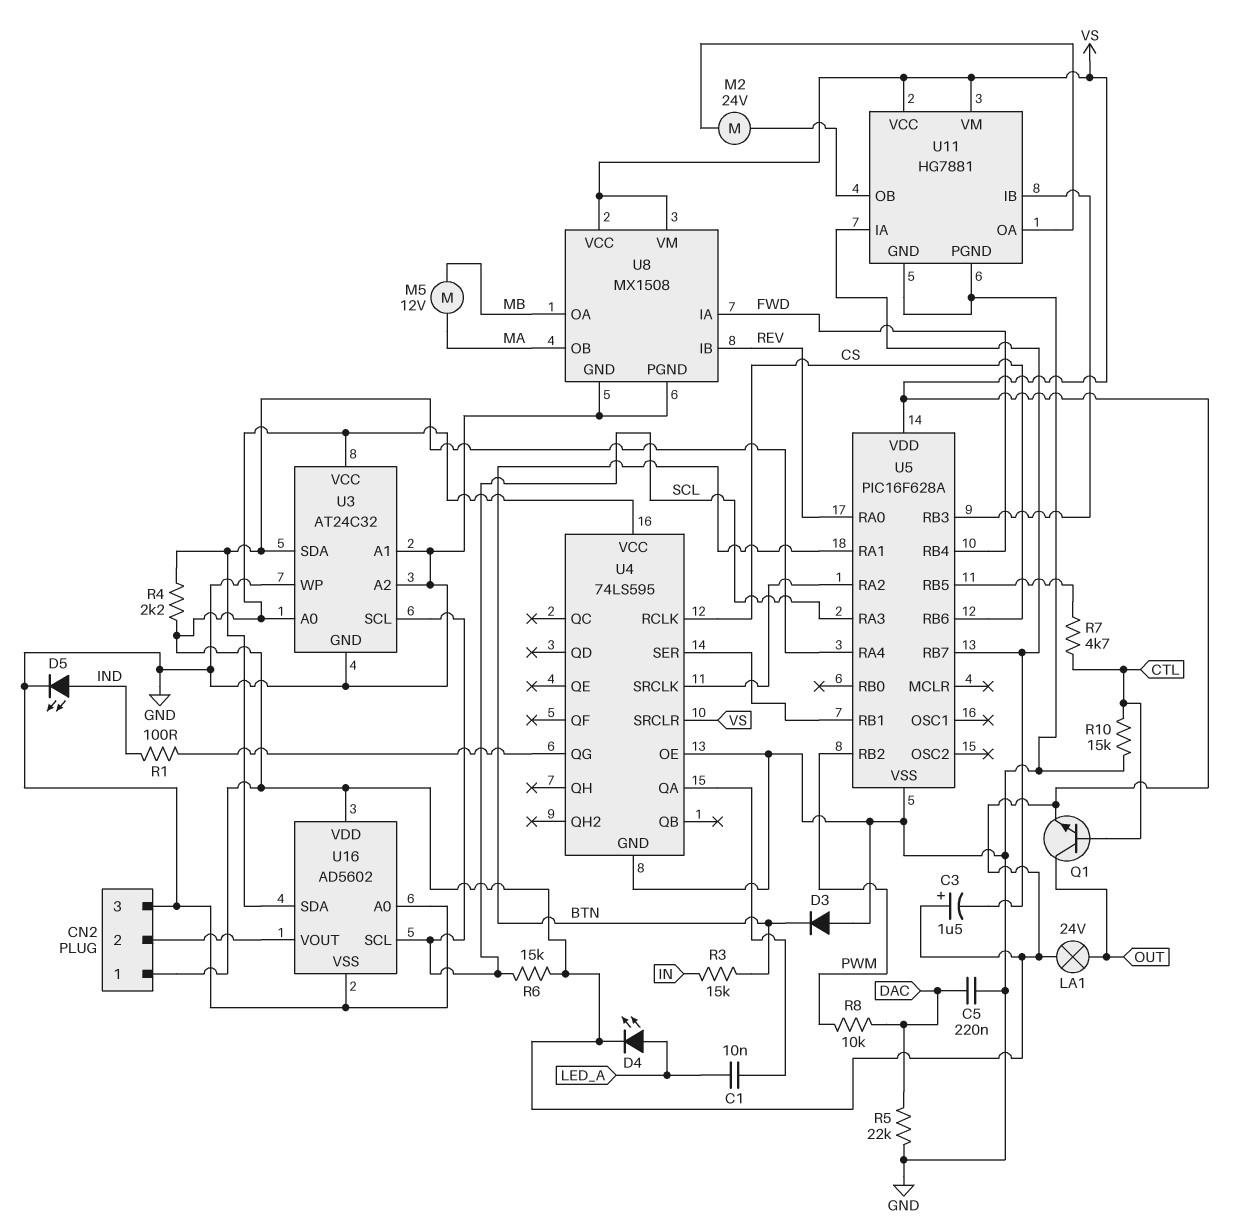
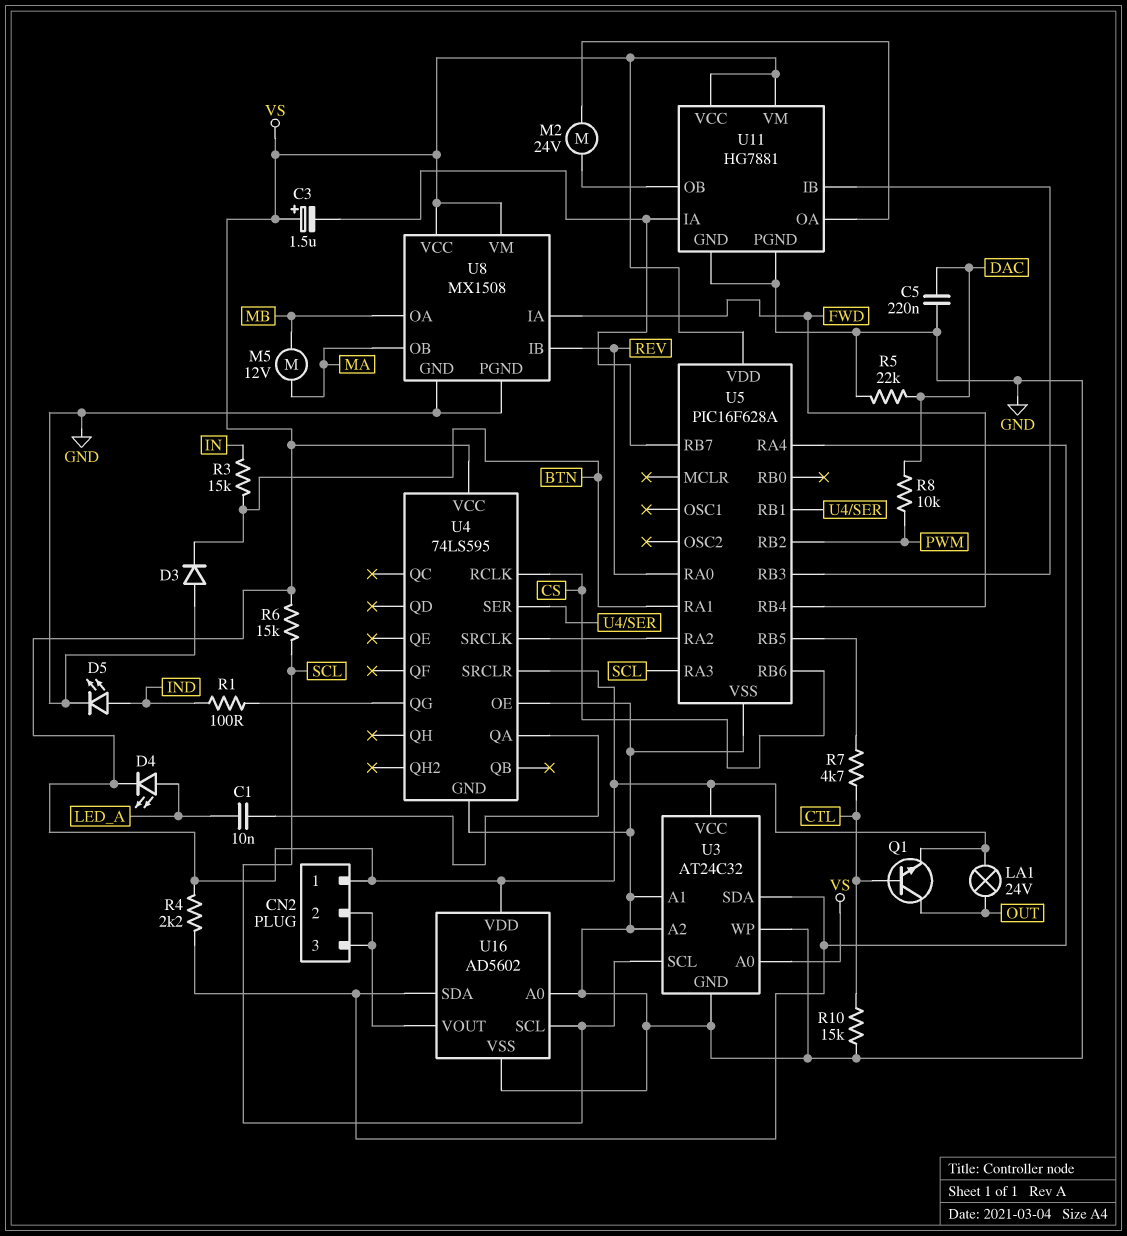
CN2 pin 3: GND -> CN2/2

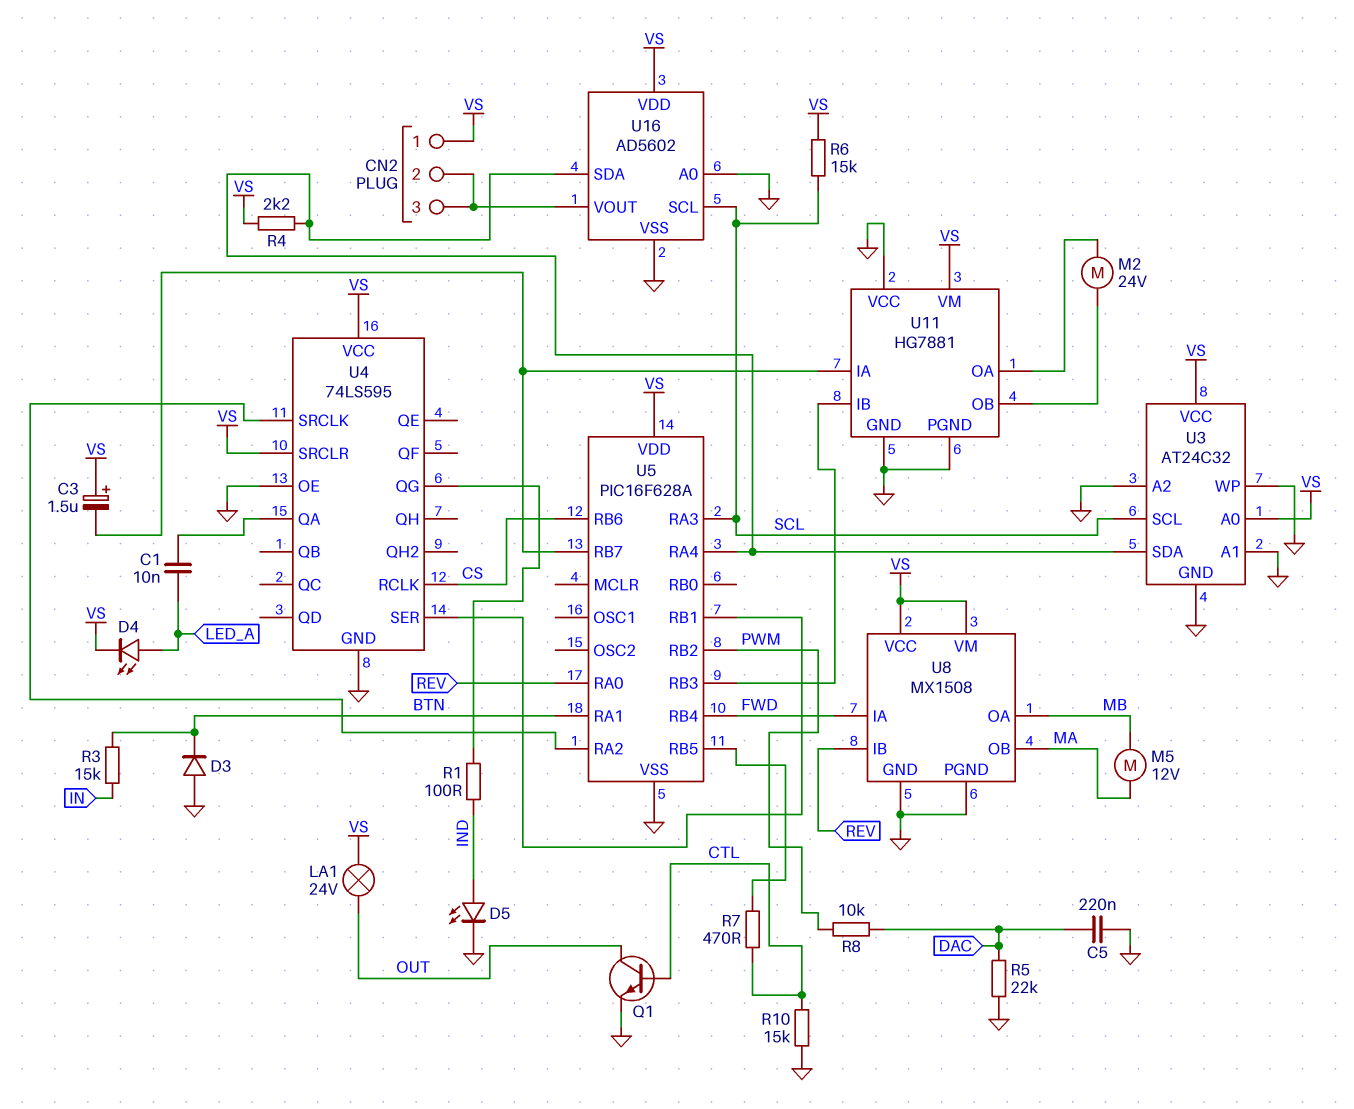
Q1: NPN (B CTL, C OUT, E VS) -> NPN (B CTL, C OUT, E GND)
R7: 4.7k (CTL, U5/RB5) -> 470 (CTL, U5/RB5)
U11 pin VCC: VS -> GND

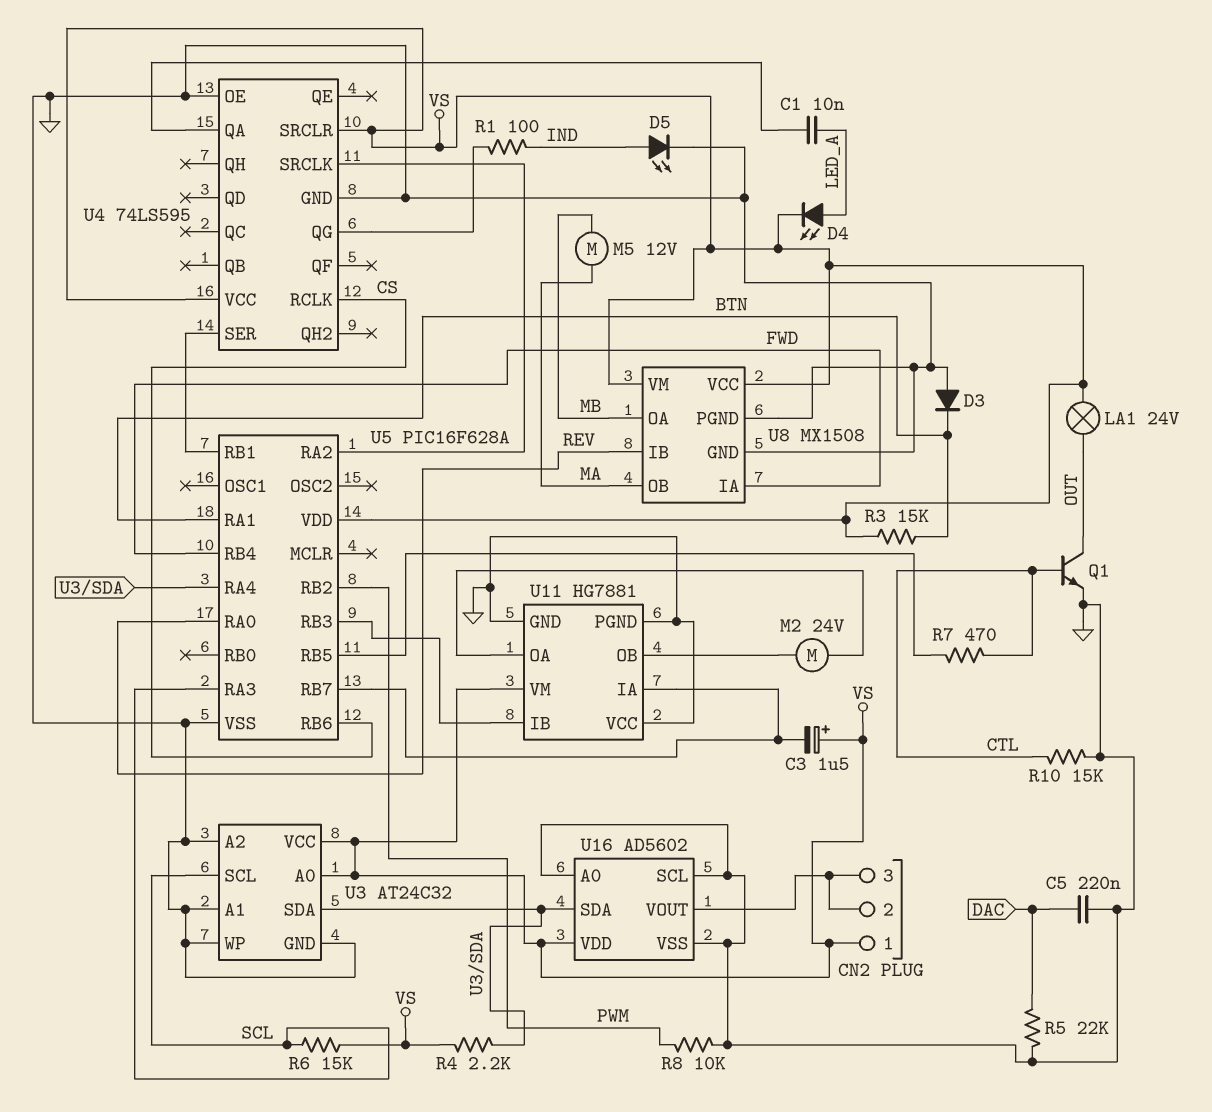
R3: 15k (BTN, IN) -> 15k (BTN, VS)
R8: 10k (DAC, PWM) -> 10k (GND, PWM)
U16 pin SCL: SCL -> GND

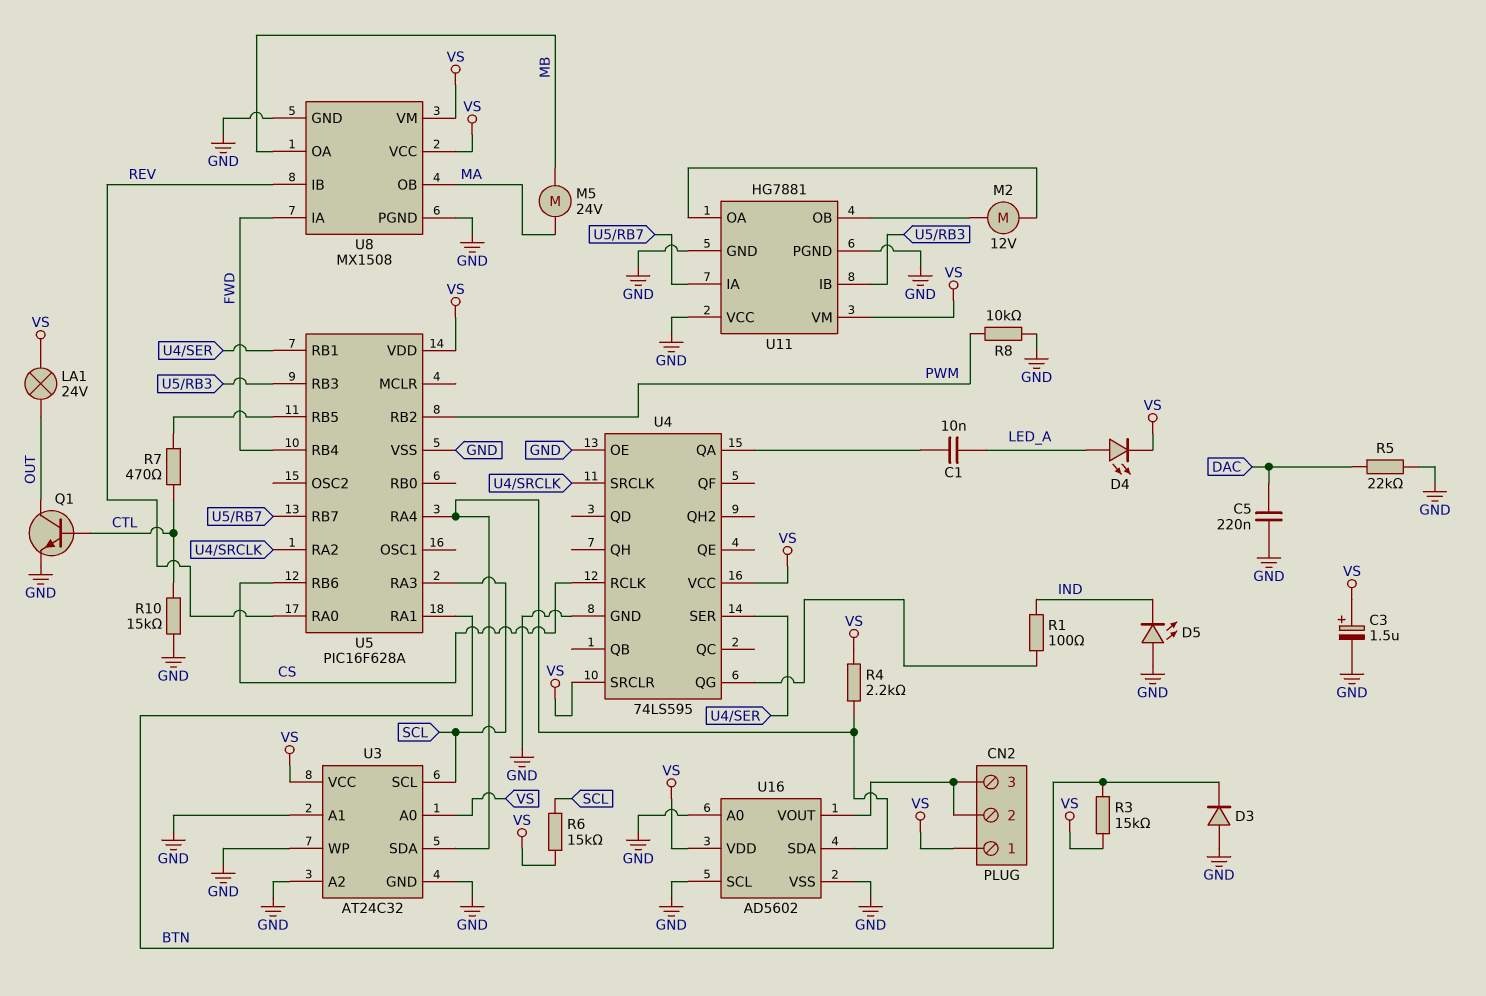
C3: 1.5uF (plus VS, minus U5/RB7) -> 1.5uF (plus VS, minus GND)
D5: LED (A IND, K GND) -> LED (A GND, K IND)
M2: motor 24V (U11/OA, U11/OB) -> motor 12V (U11/OA, U11/OB)
M5: motor 12V (MA, MB) -> motor 24V (MA, MB)

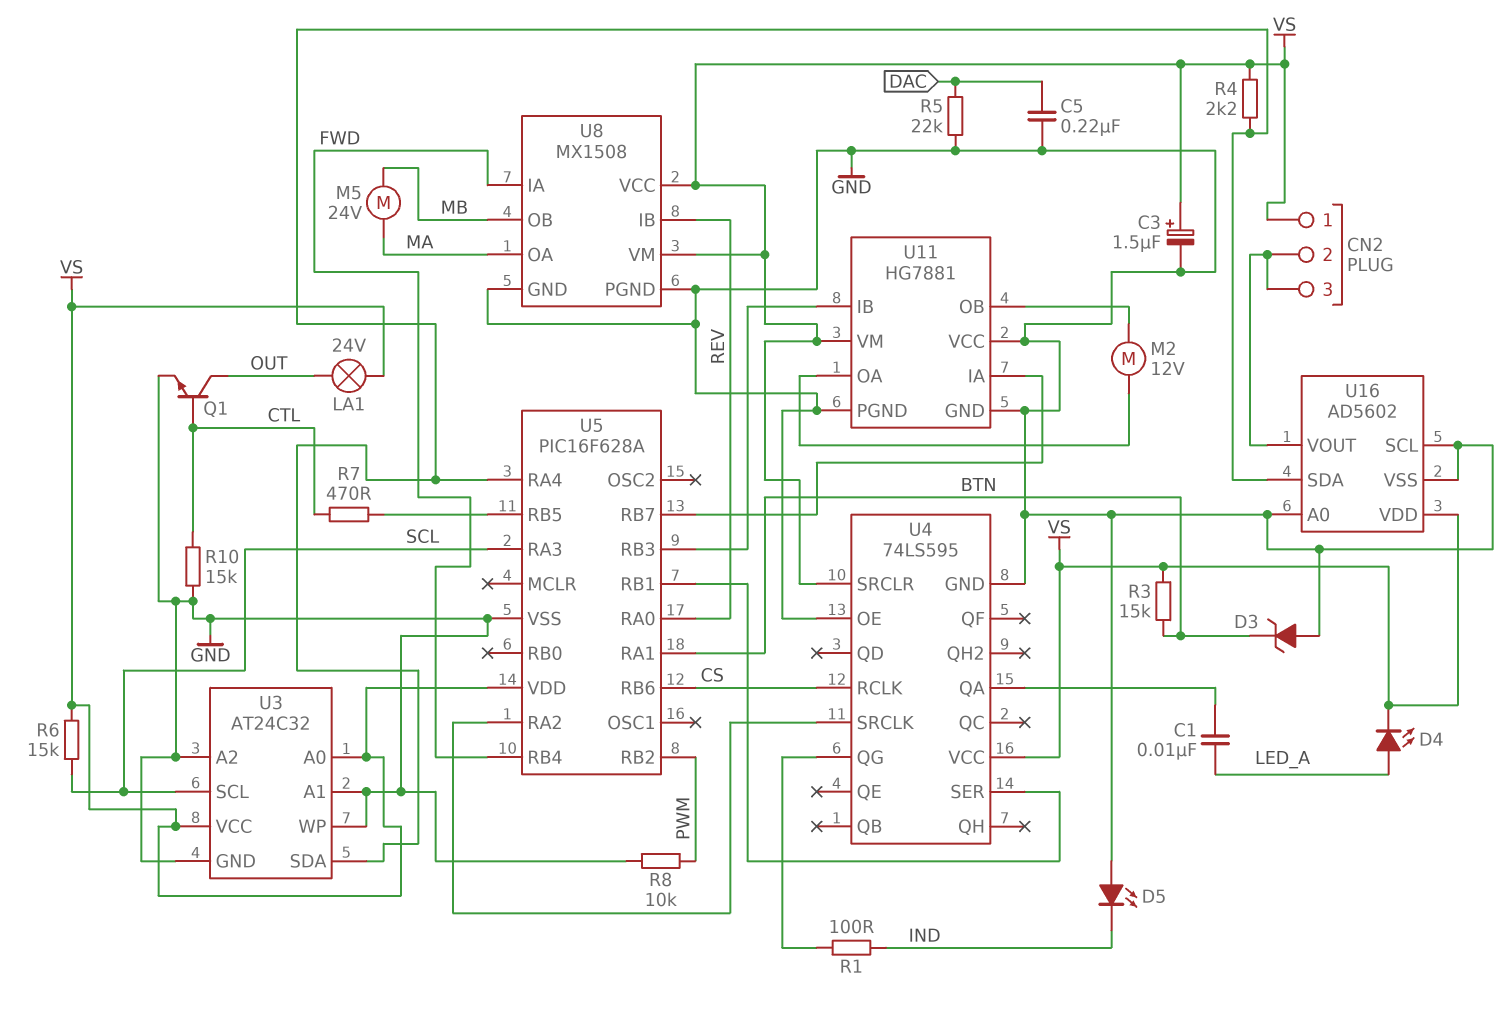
D3: diode (A GND, K BTN) -> zener (A GND, K BTN)
U8 pin OA: MB -> MA
U8 pin OB: MA -> MB

